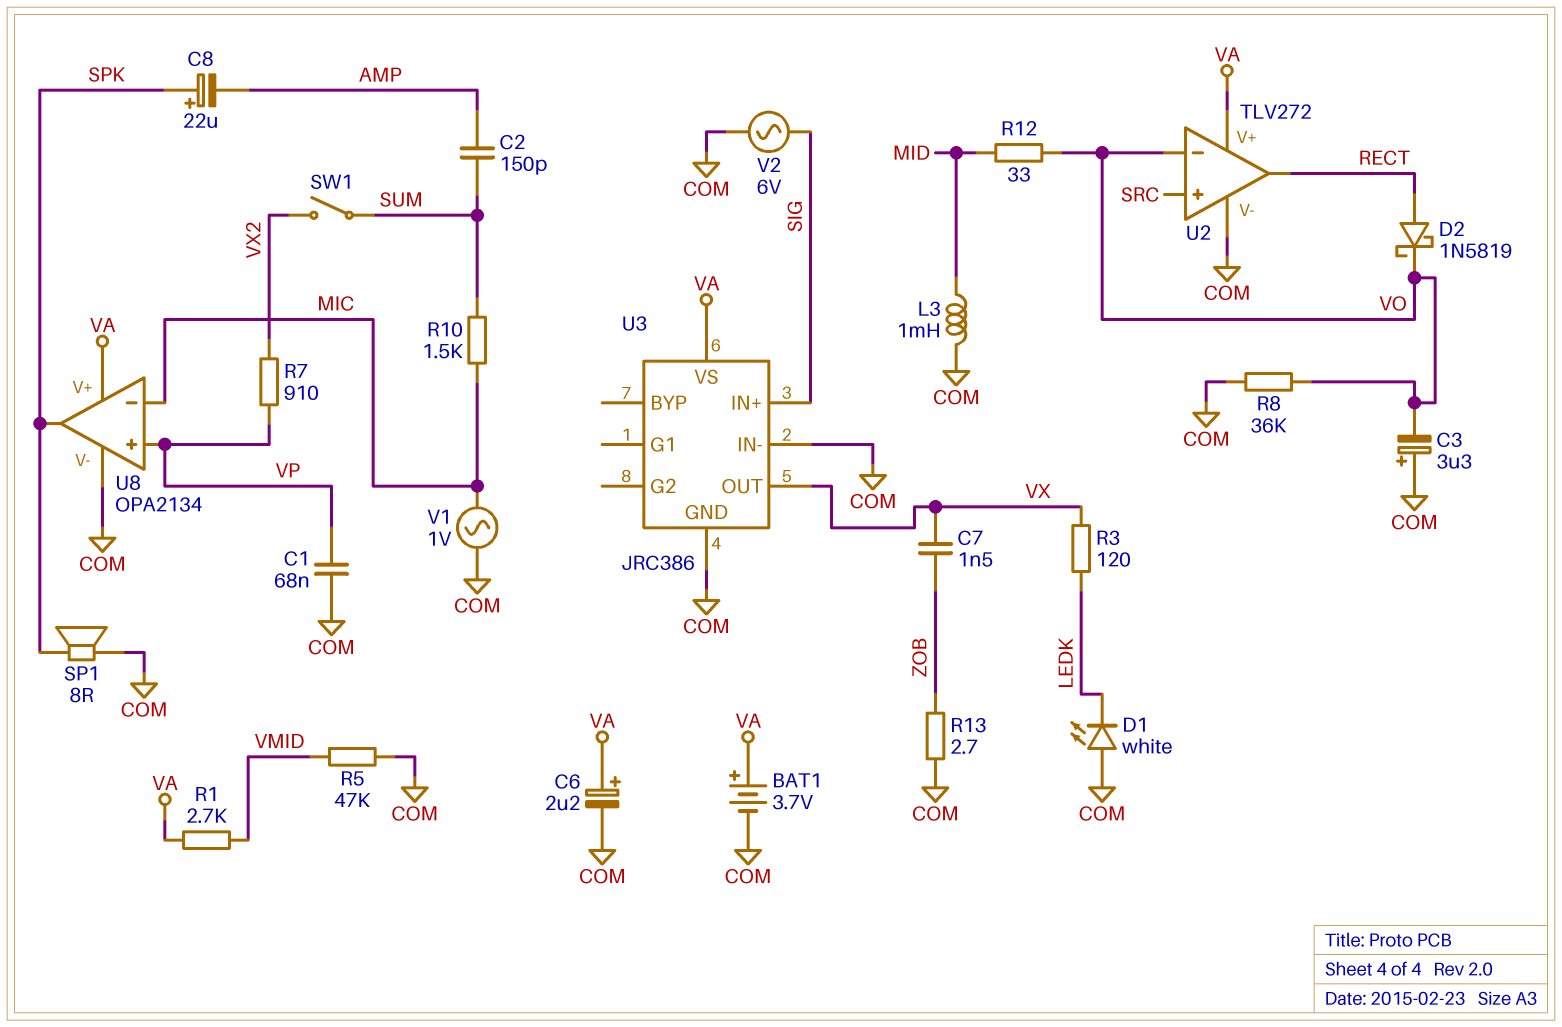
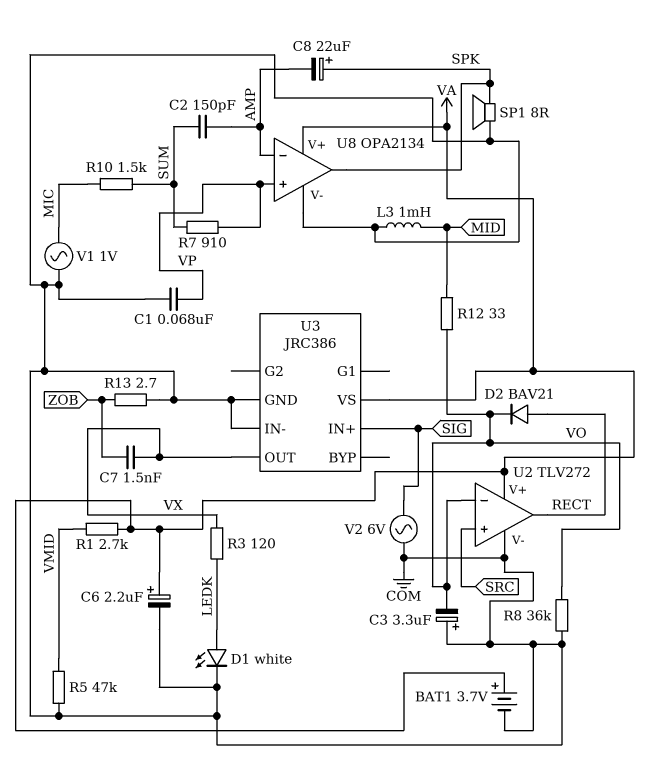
D1: LED white (A COM, K LEDK) -> LED white (A LEDK, K COM)
D2: schottky 1N5819 (A RECT, K VO) -> diode BAV21 (A RECT, K VO)
R7: 910 (VP, VX2) -> 910 (SUM, VP)
SW1: switch (SUM, VX2) -> none
U8 pin in-: MIC -> AMP

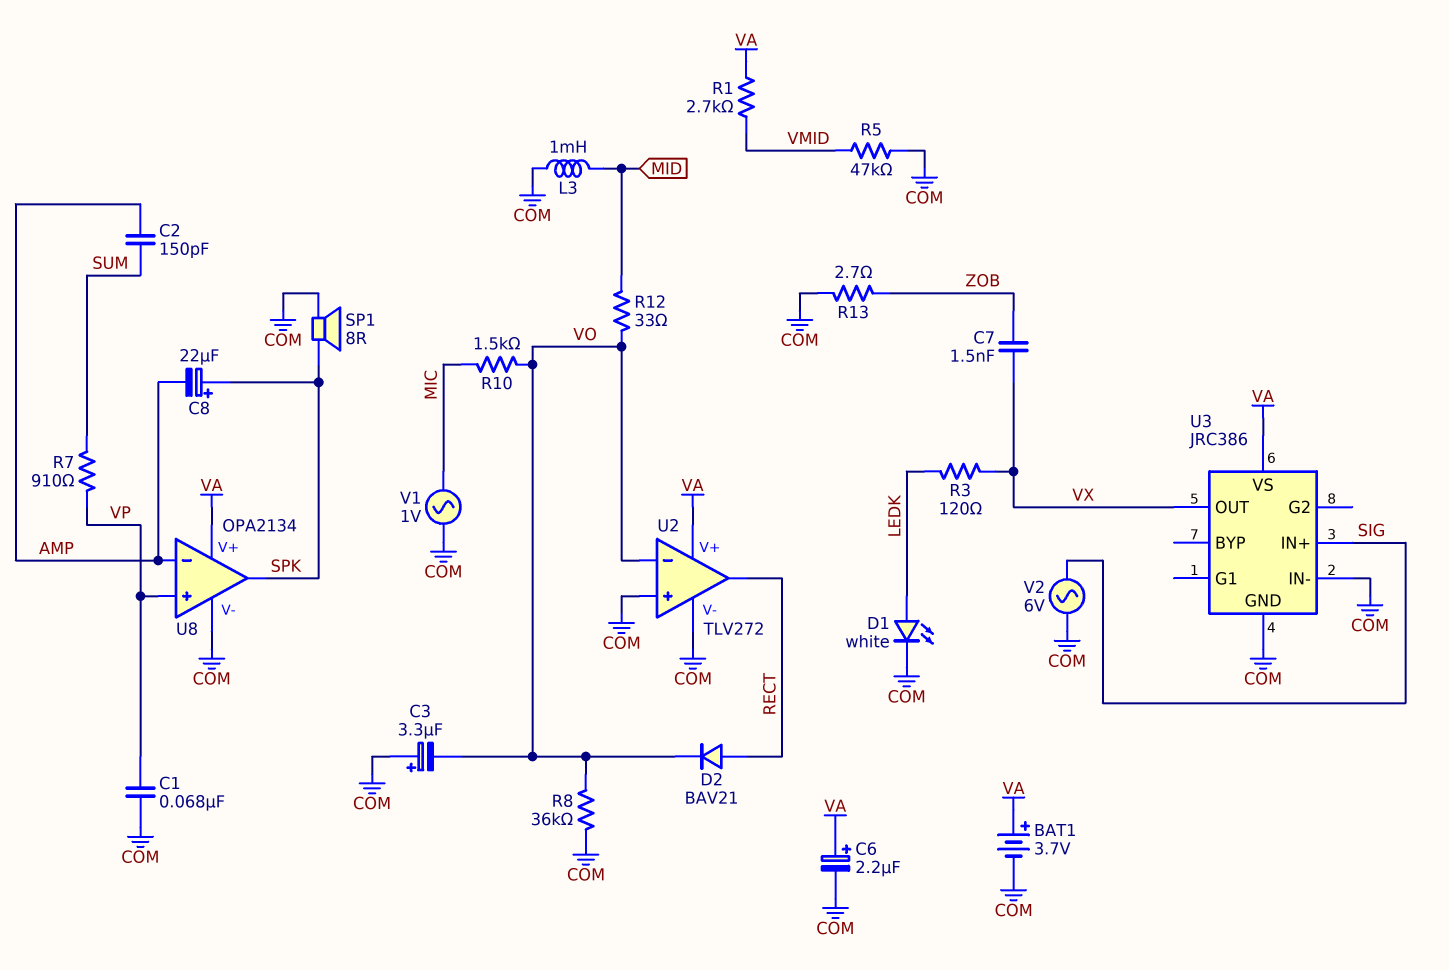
R10: 1.5k (MIC, SUM) -> 1.5k (MIC, VO)
U2 pin in+: SRC -> COM

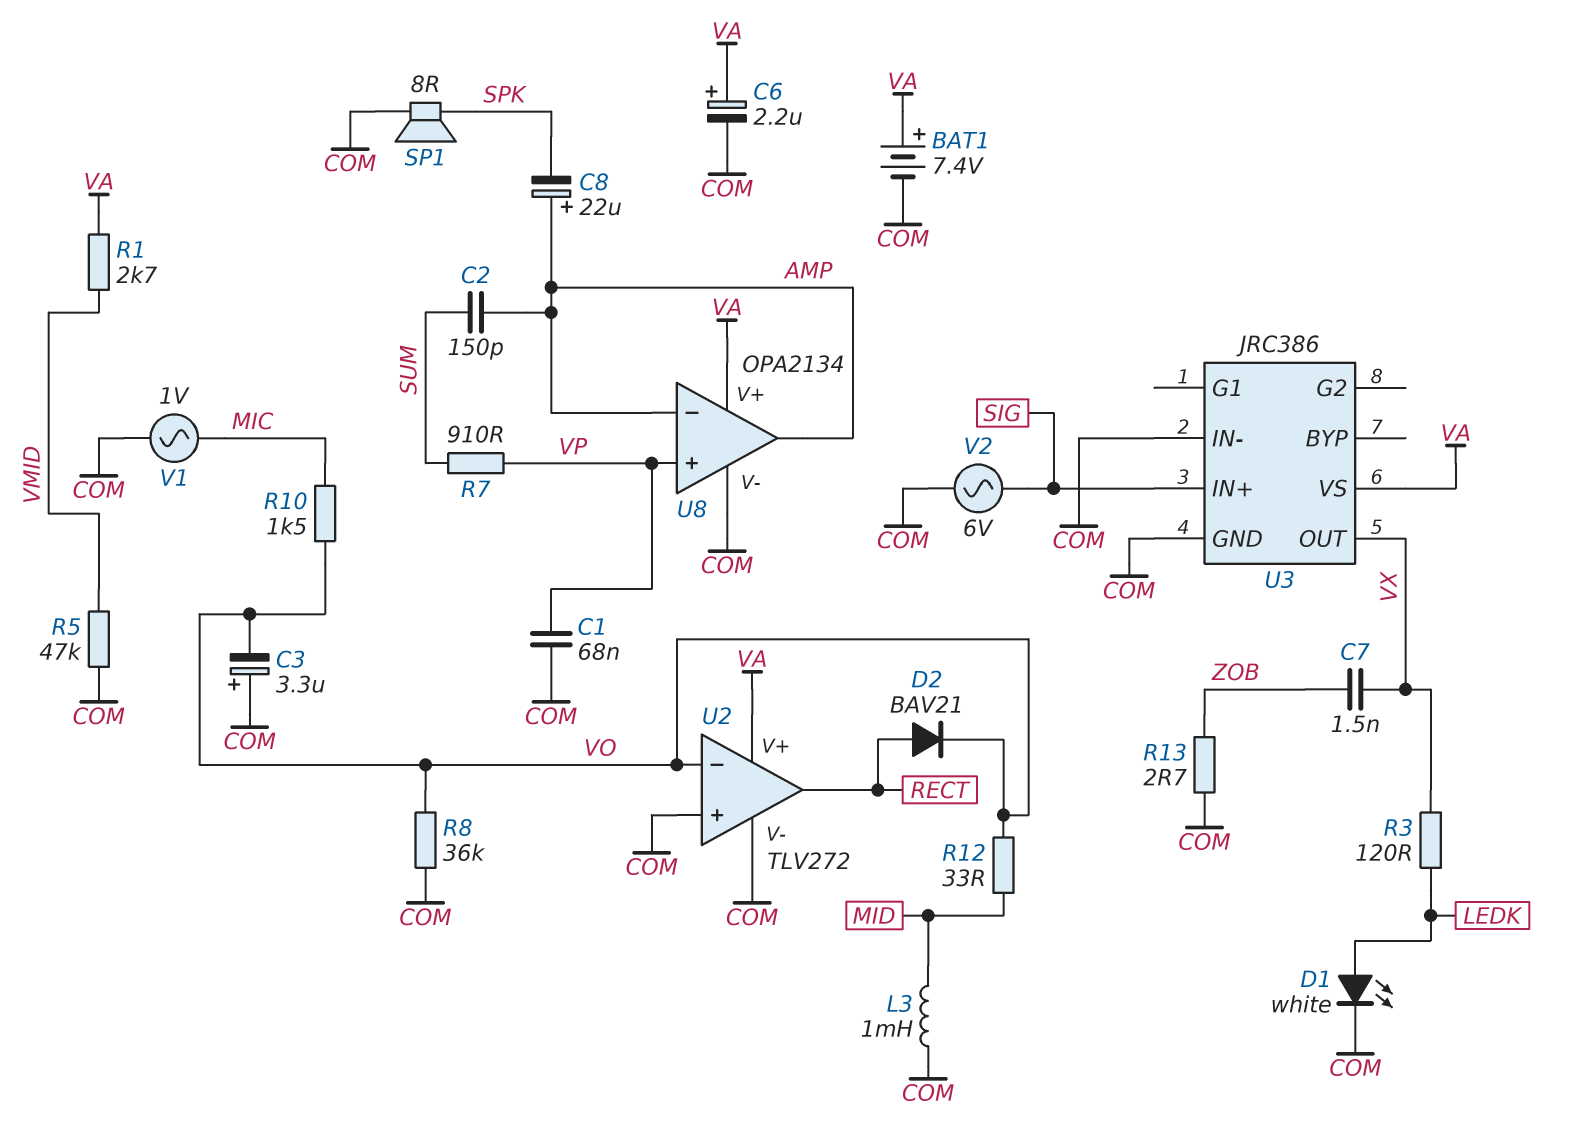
BAT1: 3.7V (plus VA, minus COM) -> 7.4V (plus VA, minus COM)
C8: 22uF (plus SPK, minus AMP) -> 22uF (plus AMP, minus SPK)
U8 pin out: SPK -> AMP

